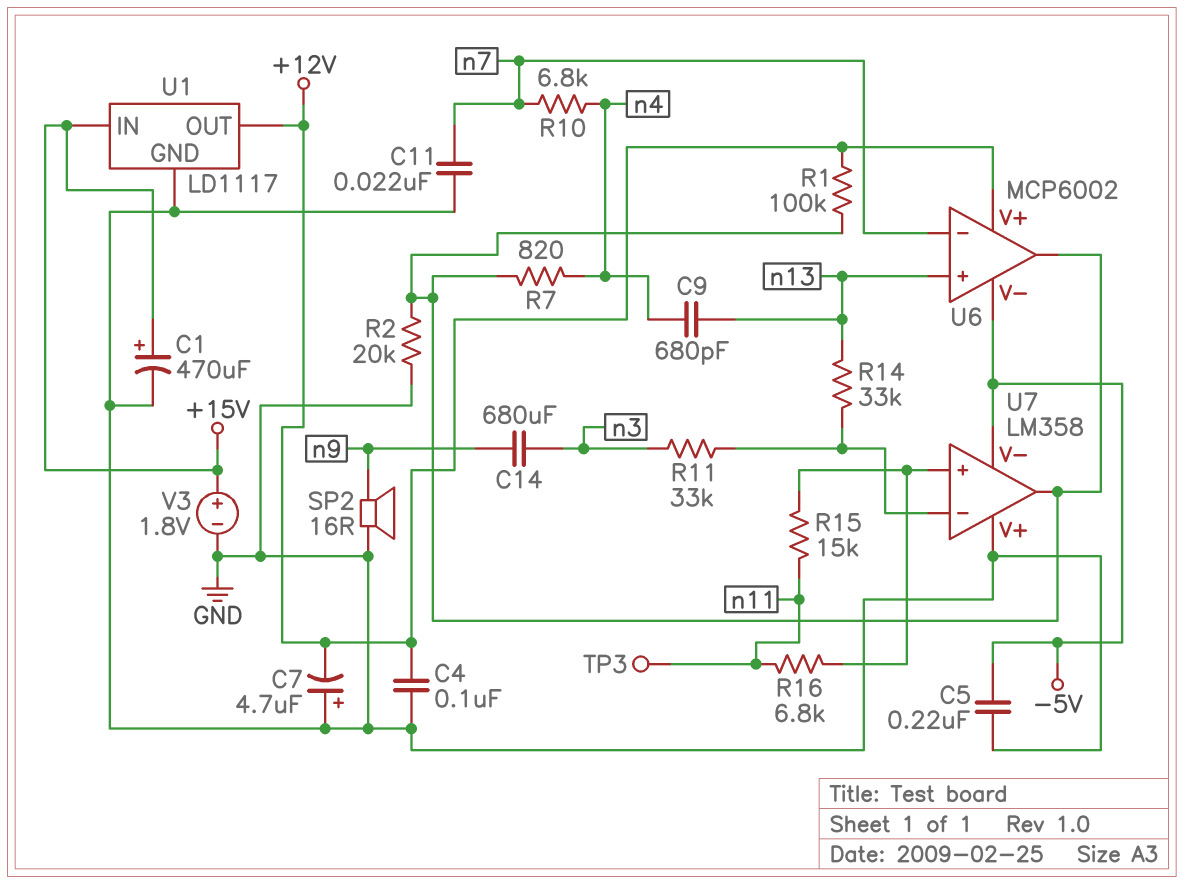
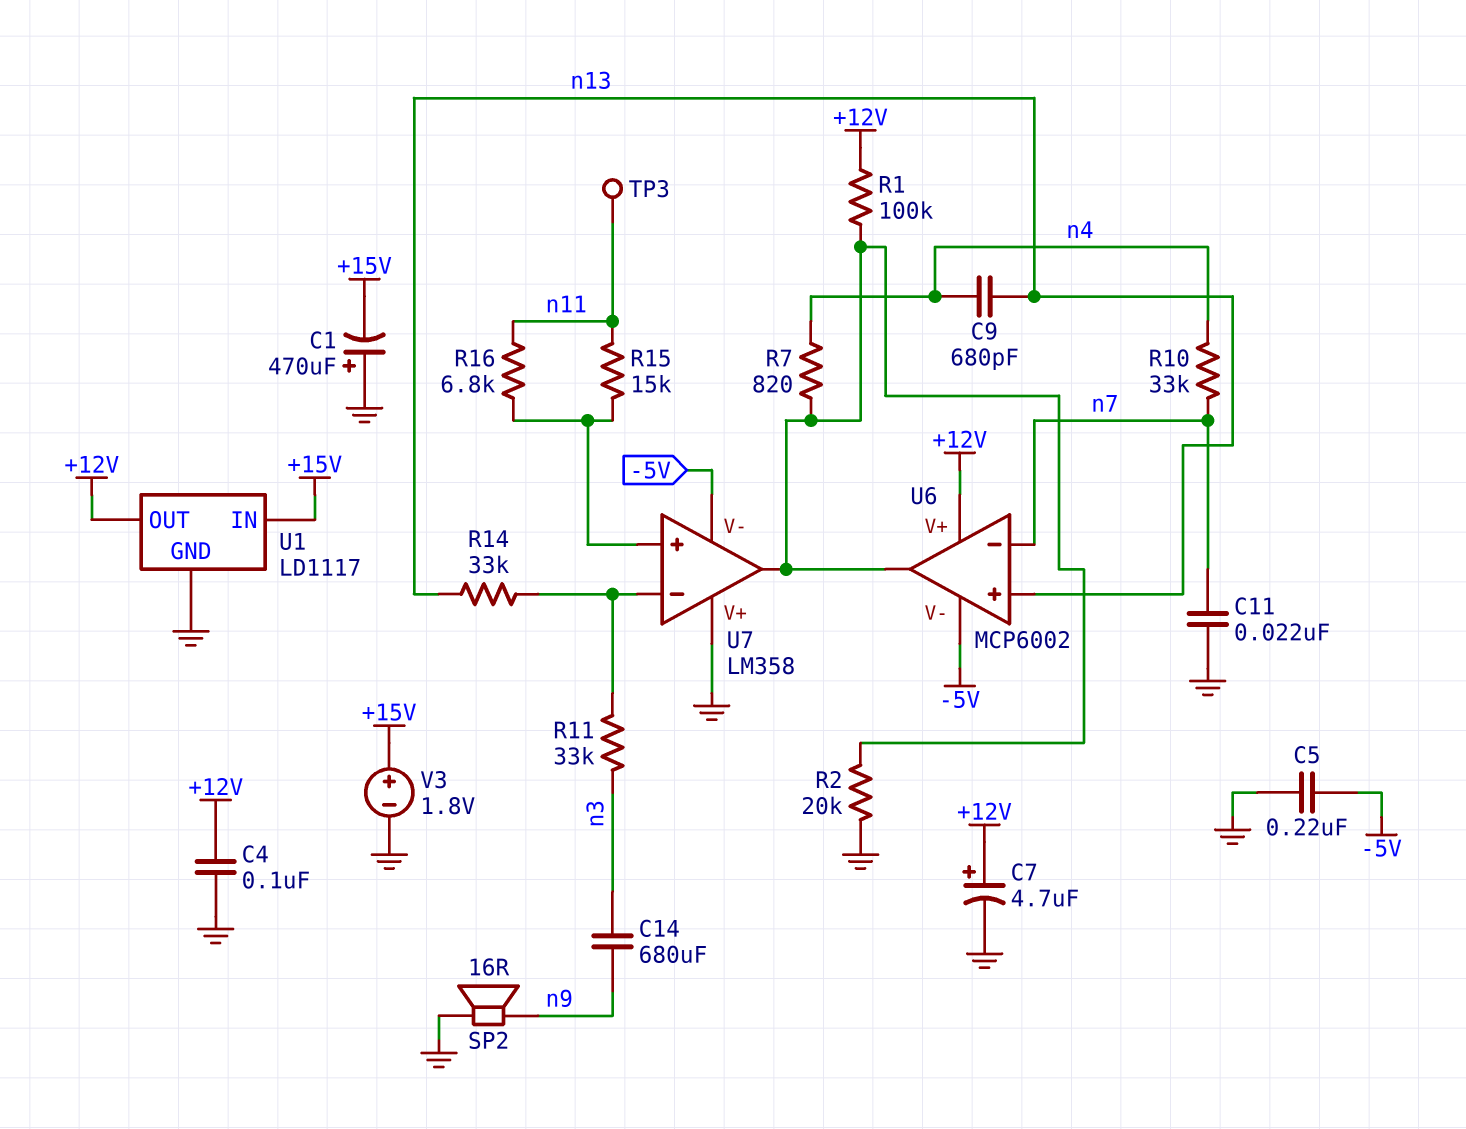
C1: 470uF (plus +15V, minus GND) -> 470uF (plus GND, minus +15V)
C7: 4.7uF (plus GND, minus +12V) -> 4.7uF (plus +12V, minus GND)
R10: 6.8k (n4, n7) -> 33k (n4, n7)

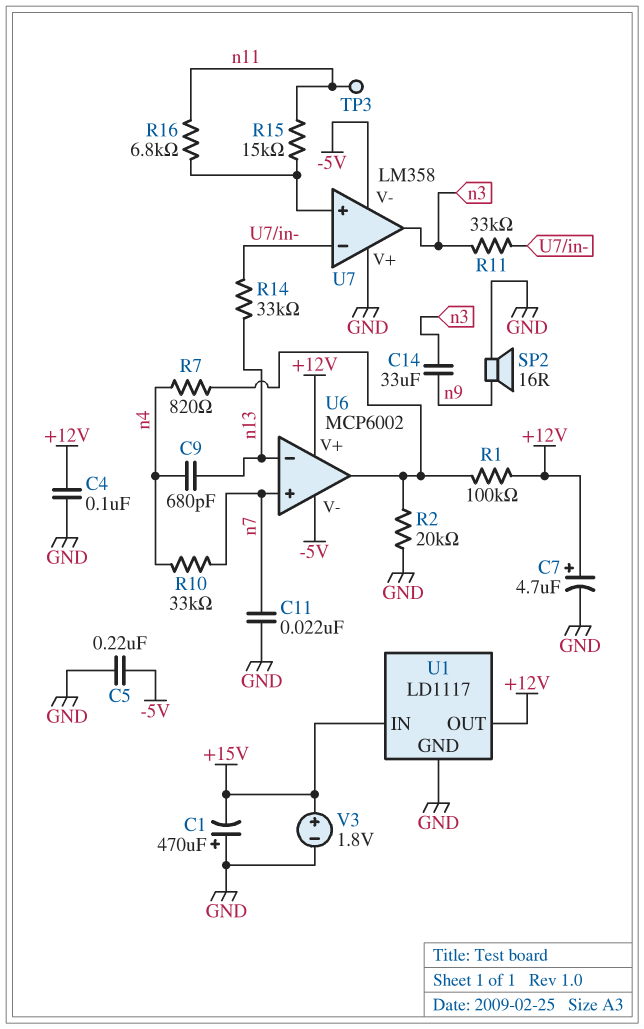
C14: 680uF (n3, n9) -> 33uF (n3, n9)
U6 pin in+: n13 -> n7
U6 pin in-: n7 -> n13
U7 pin out: U6/out -> n3

